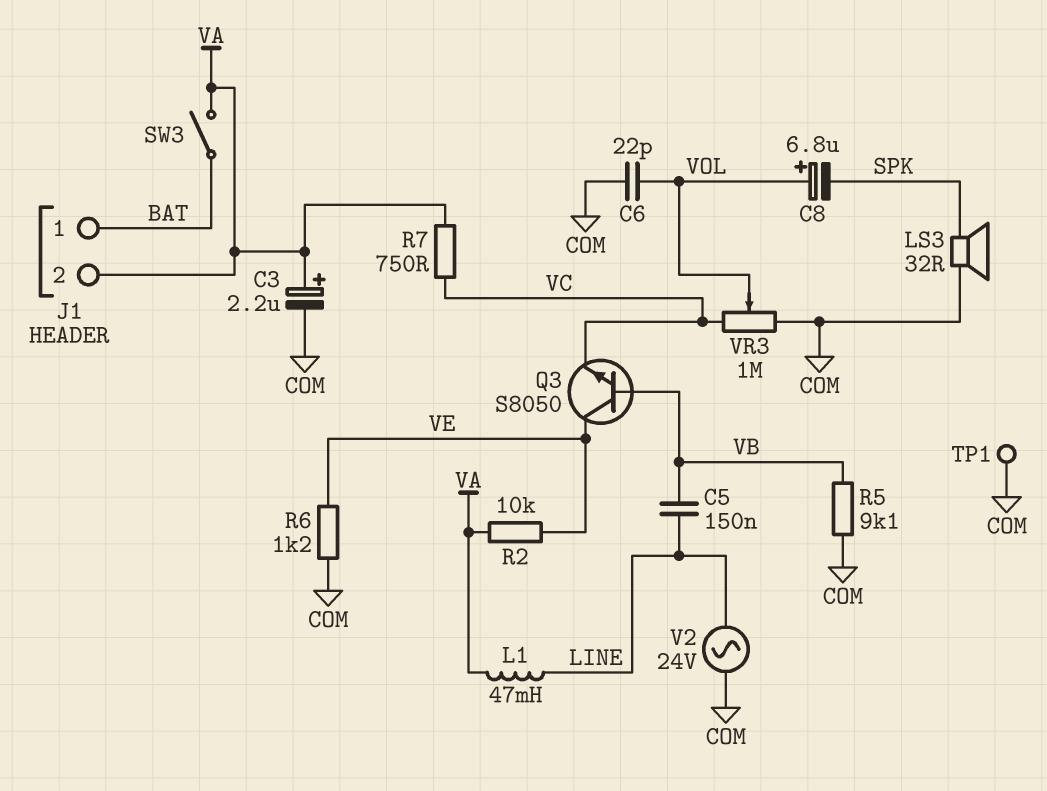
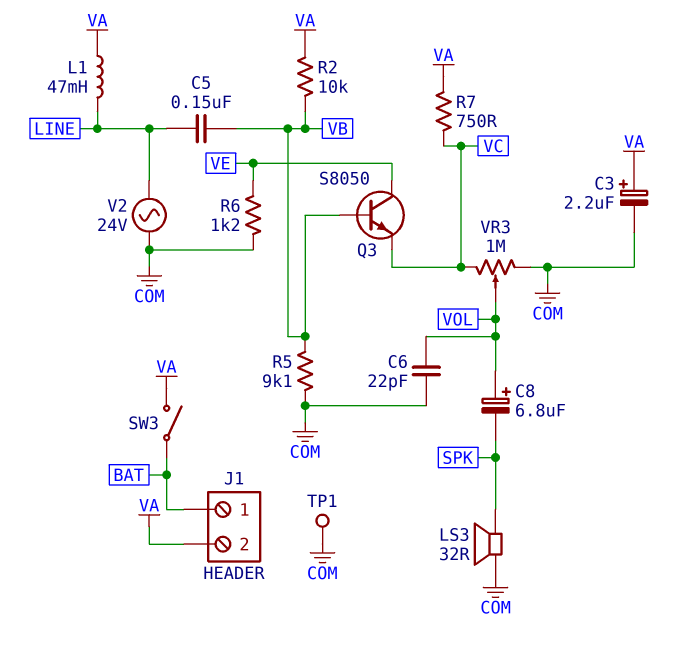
R2: 10k (VA, VE) -> 10k (VA, VB)

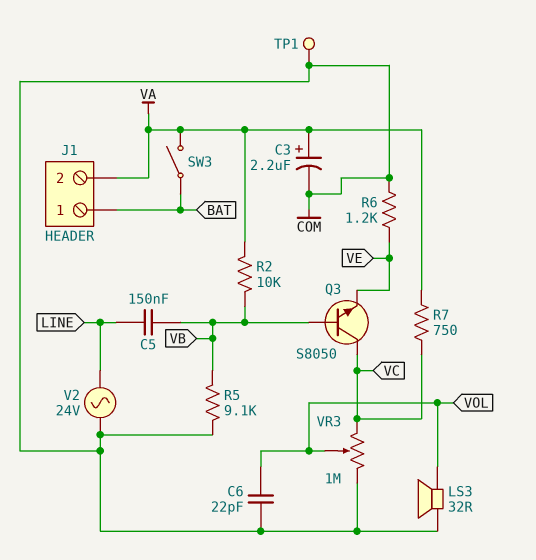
C8: 6.8uF (plus VOL, minus SPK) -> none
L1: 47mH (LINE, VA) -> none
LS3: speaker 32R (COM, SPK) -> speaker 32R (COM, VOL)
Q3: NPN S8050 (B VB, C VE, E VC) -> NPN S8050 (B VB, C VC, E VE)

